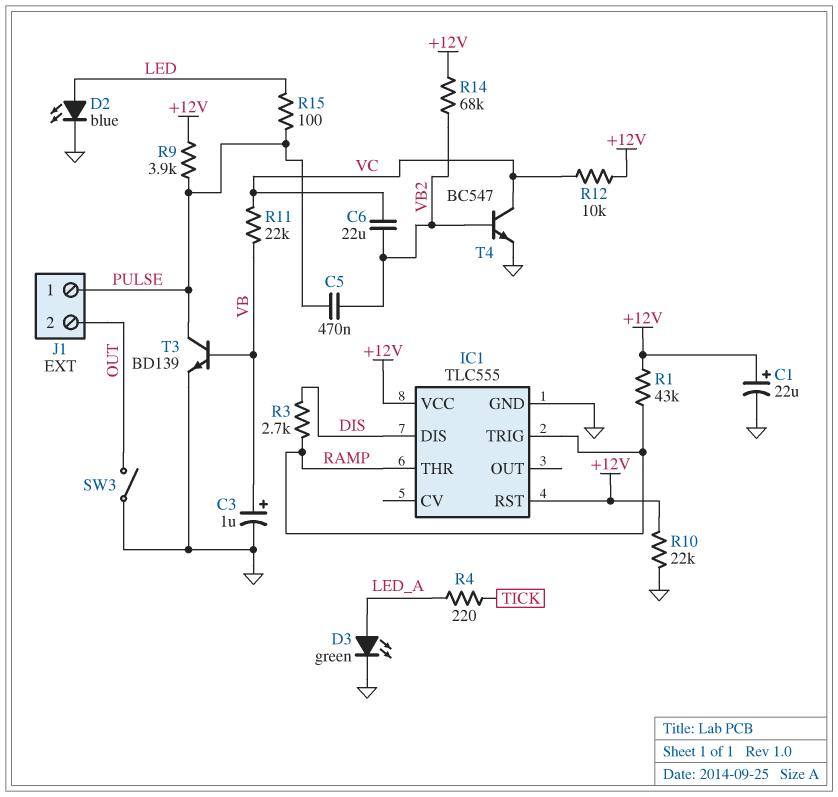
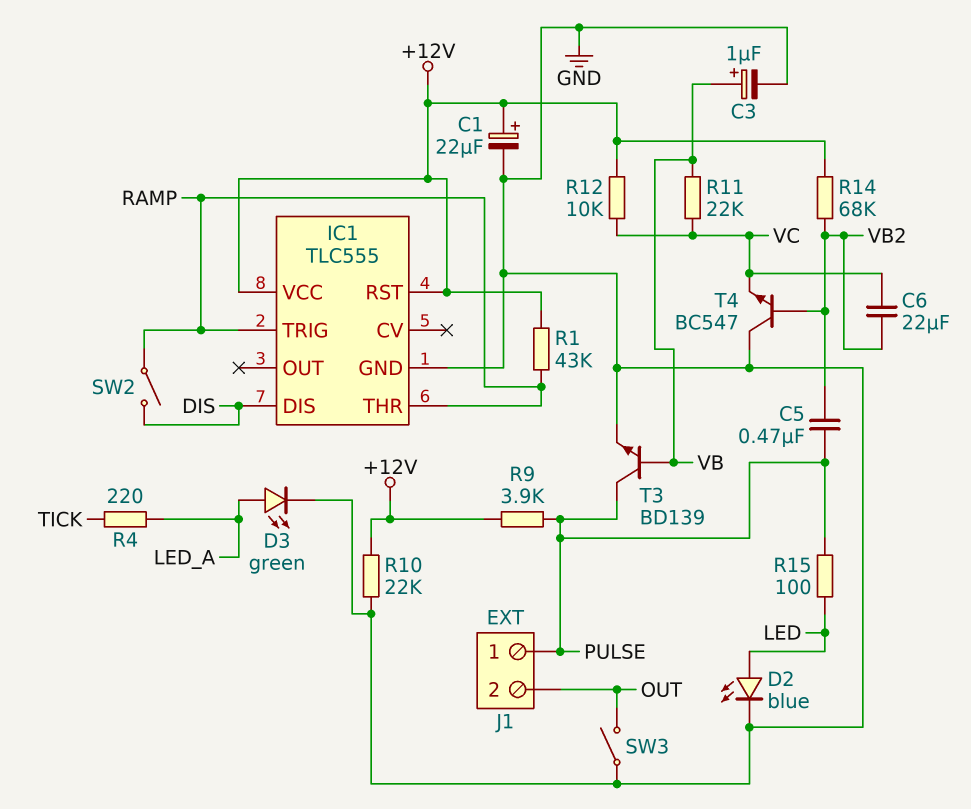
R3: 2.7k (DIS, RAMP) -> none
SW2: none -> switch (DIS, RAMP)
T4: NPN BC547 (B VB2, C VC, E GND) -> NPN BC547 (B VB2, C GND, E VC)

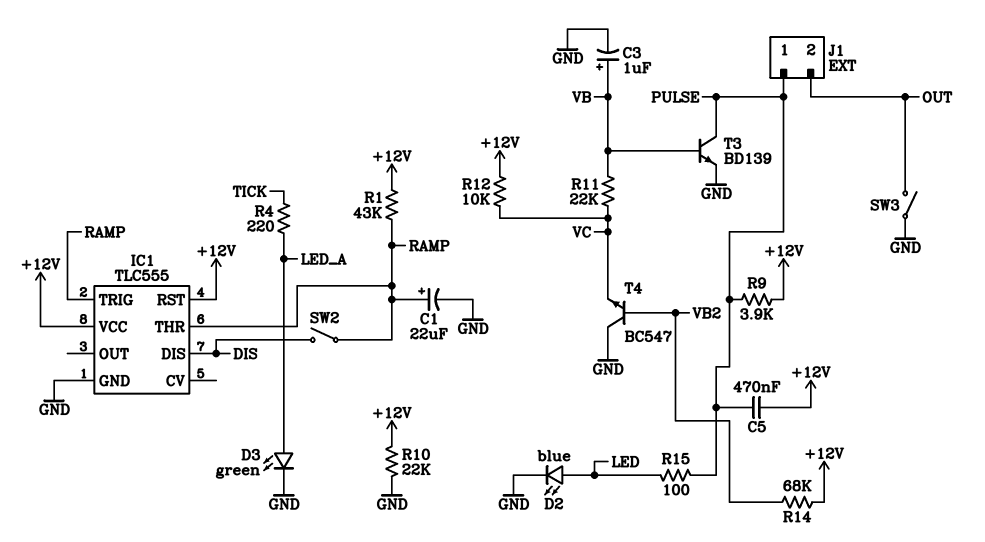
C1: 22uF (plus +12V, minus GND) -> 22uF (plus RAMP, minus GND)
C5: 470nF (PULSE, VB2) -> 470nF (+12V, PULSE)
C6: 22uF (VB2, VC) -> none

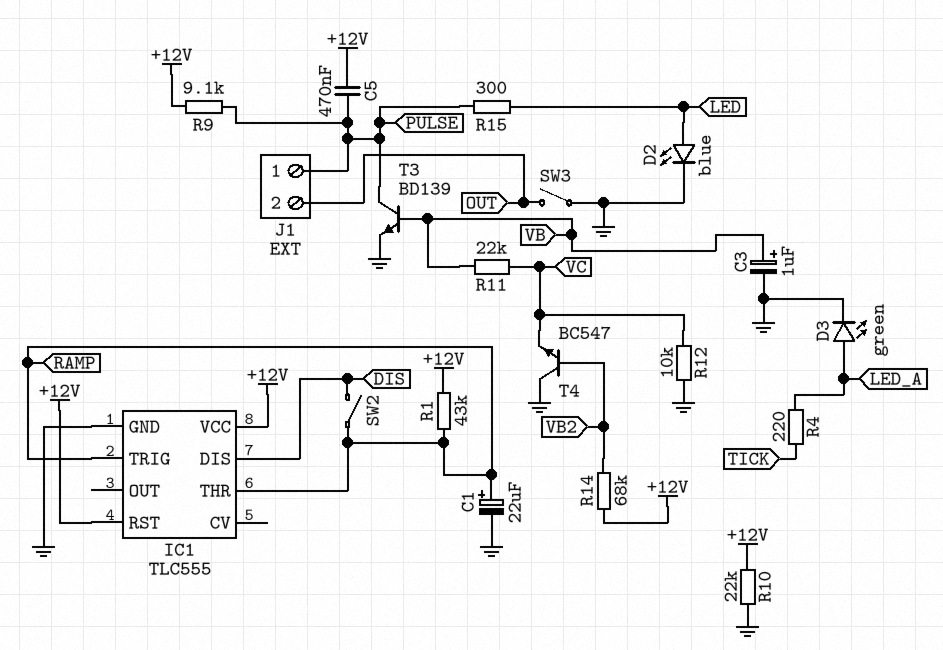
R9: 3.9k (+12V, PULSE) -> 9.1k (+12V, PULSE)
R12: 10k (+12V, VC) -> 10k (GND, VC)
R15: 100 (LED, PULSE) -> 300 (LED, PULSE)

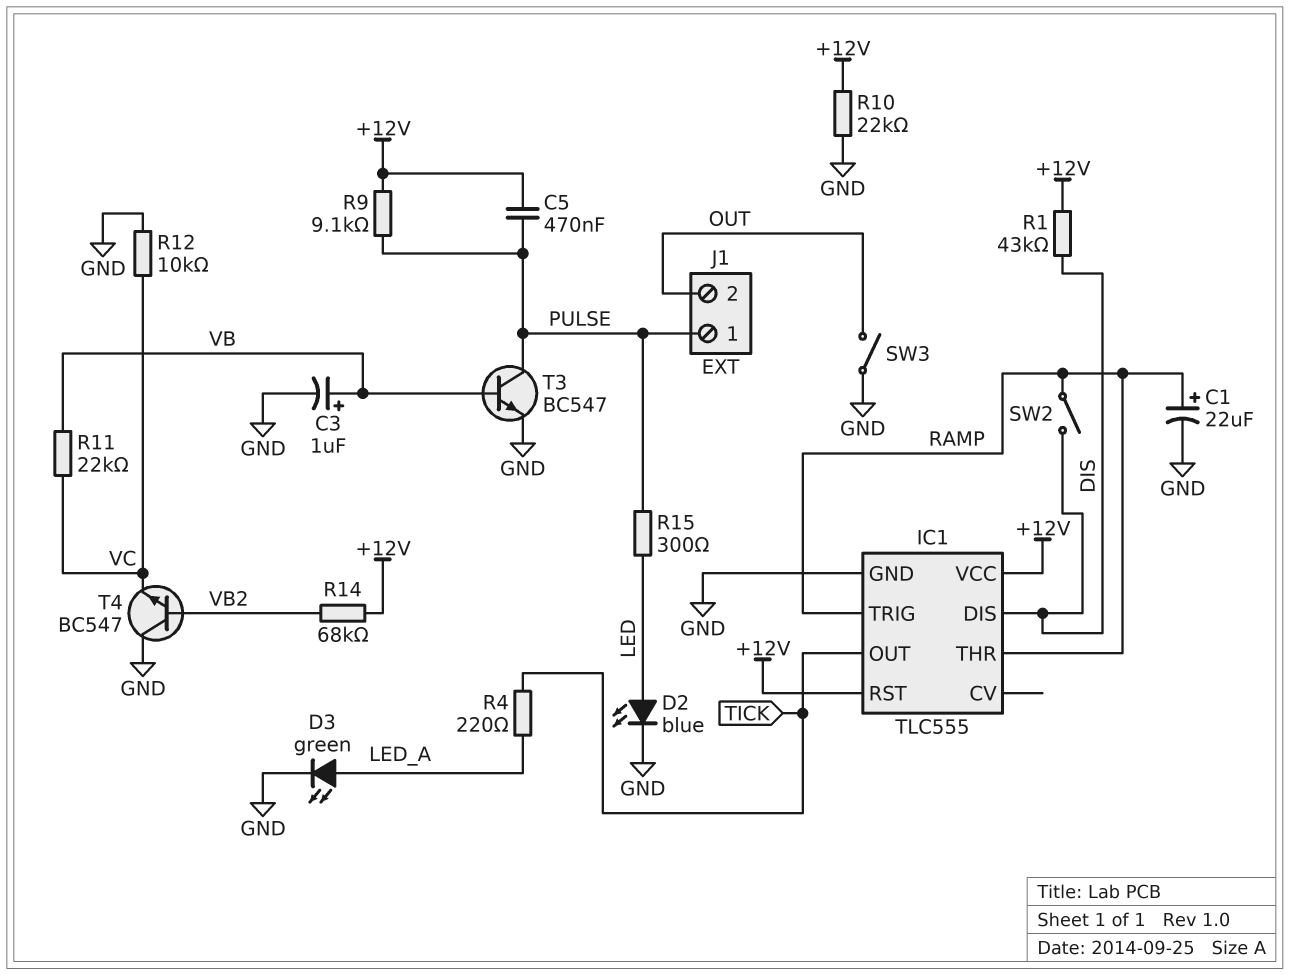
IC1 pin OUT: none -> TICK
R1: 43k (+12V, RAMP) -> 43k (+12V, DIS)
T3: NPN BD139 (B VB, C PULSE, E GND) -> NPN BC547 (B VB, C PULSE, E GND)

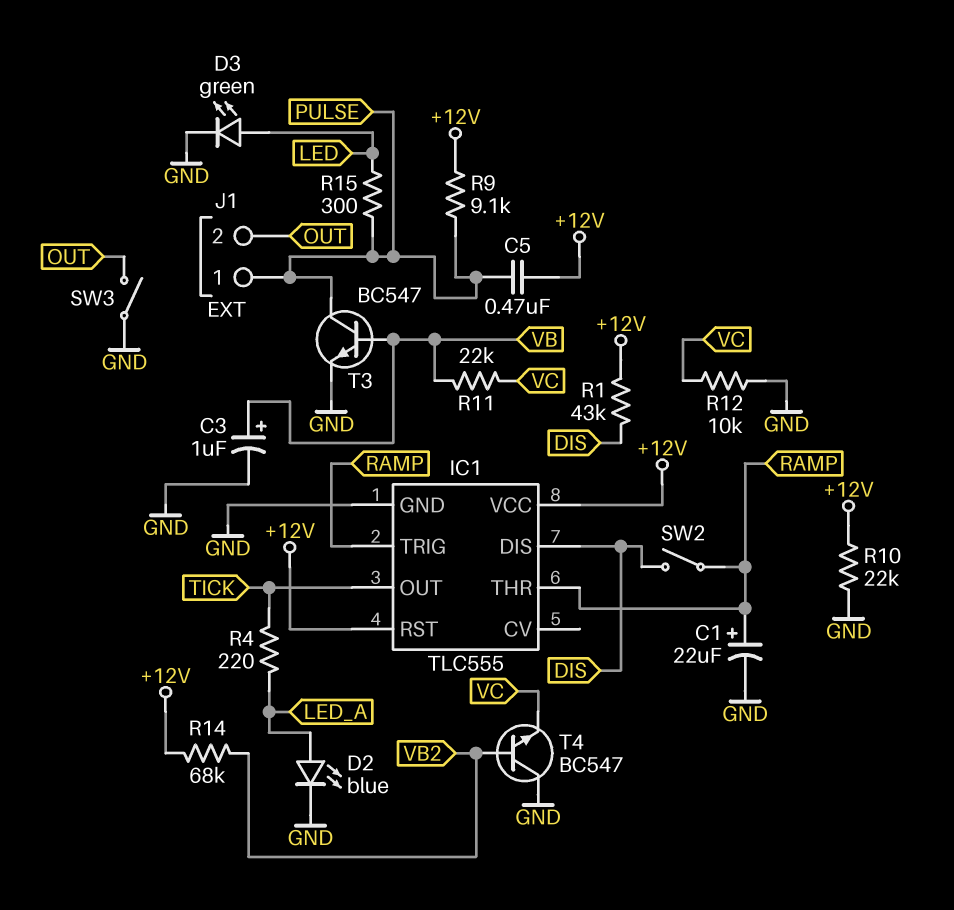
D2: LED blue (A LED, K GND) -> LED blue (A LED_A, K GND)
D3: LED green (A LED_A, K GND) -> LED green (A LED, K GND)

